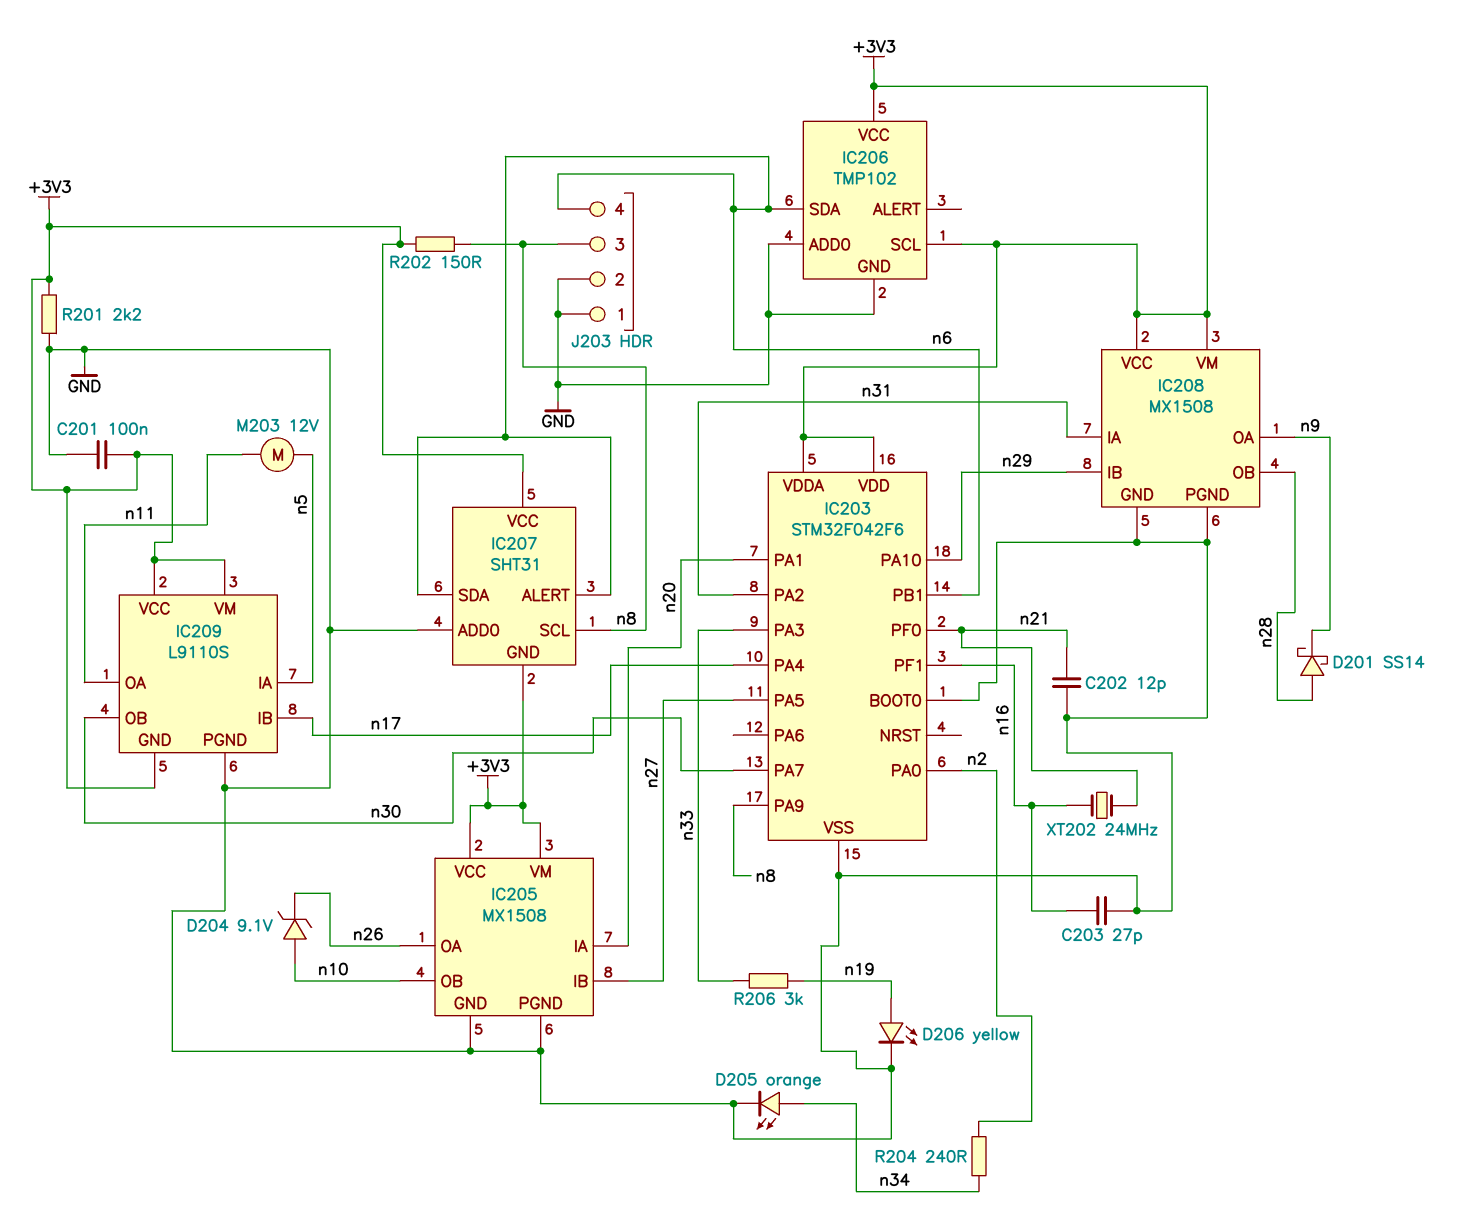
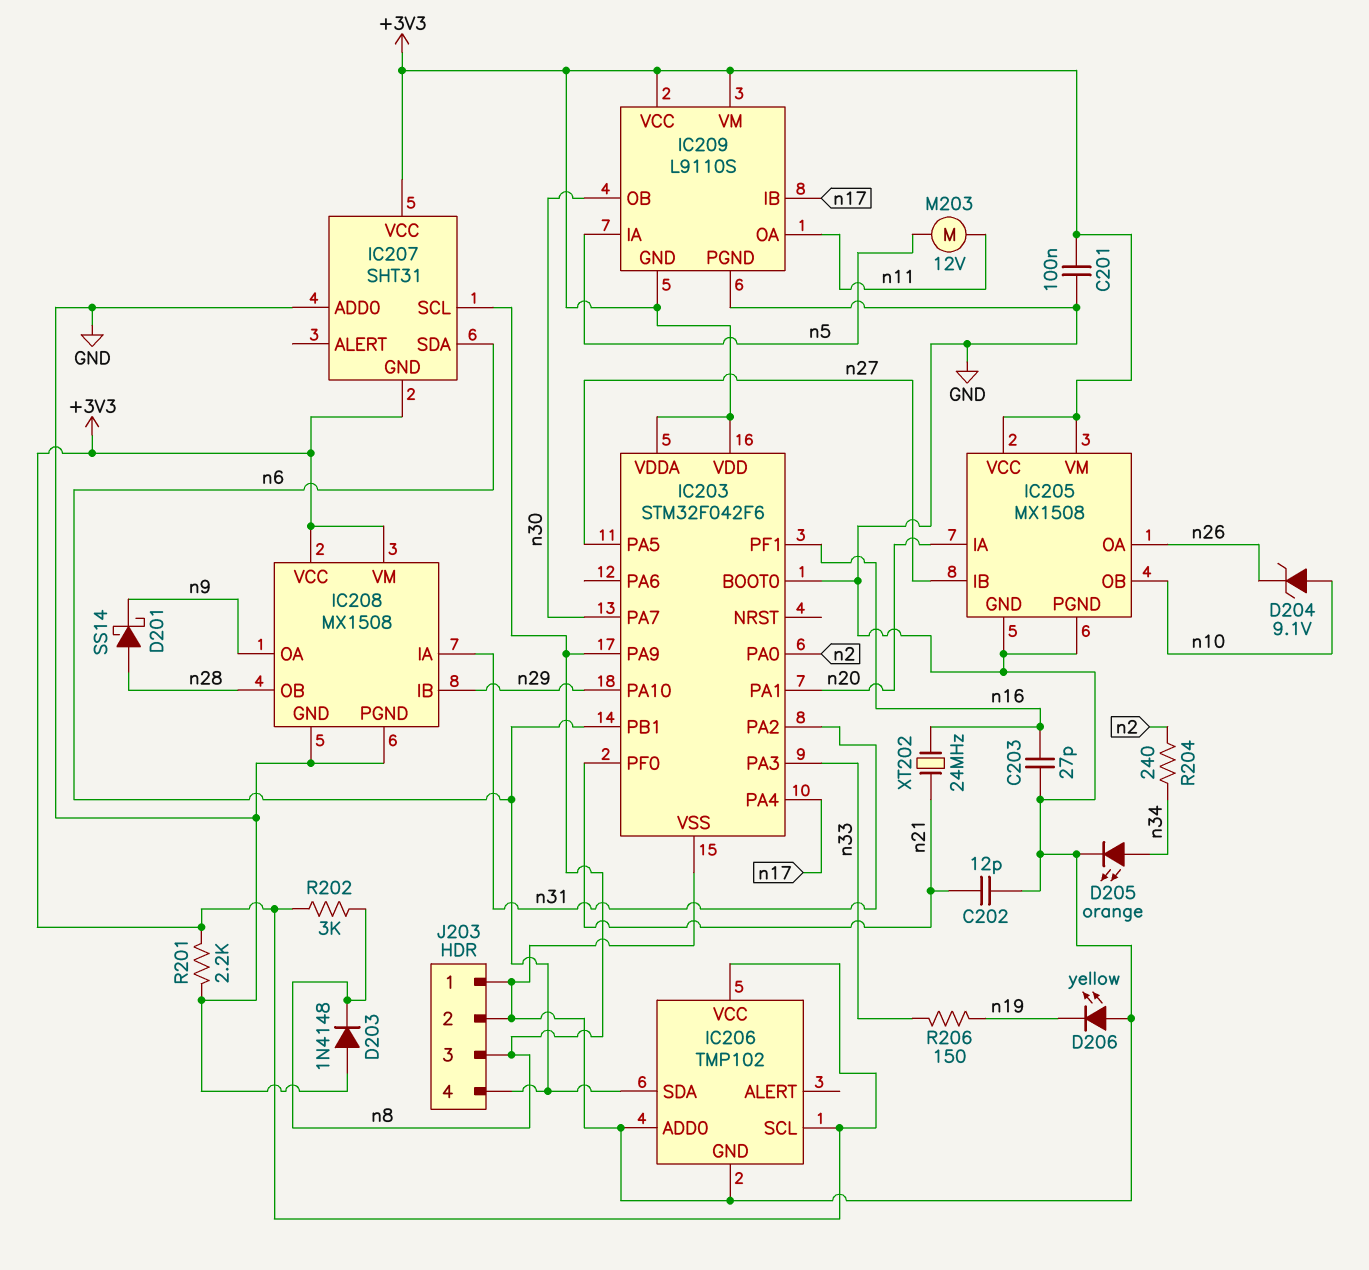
D203: none -> diode 1N4148 (A GND, K n8)
D206: LED yellow (A n19, K GND) -> LED yellow (A GND, K n19)
IC207 pin ALERT: n6 -> none
R202: 150 (+3V3, n8) -> 3k (+3V3, n8)
R206: 3k (n19, n33) -> 150 (n19, n33)

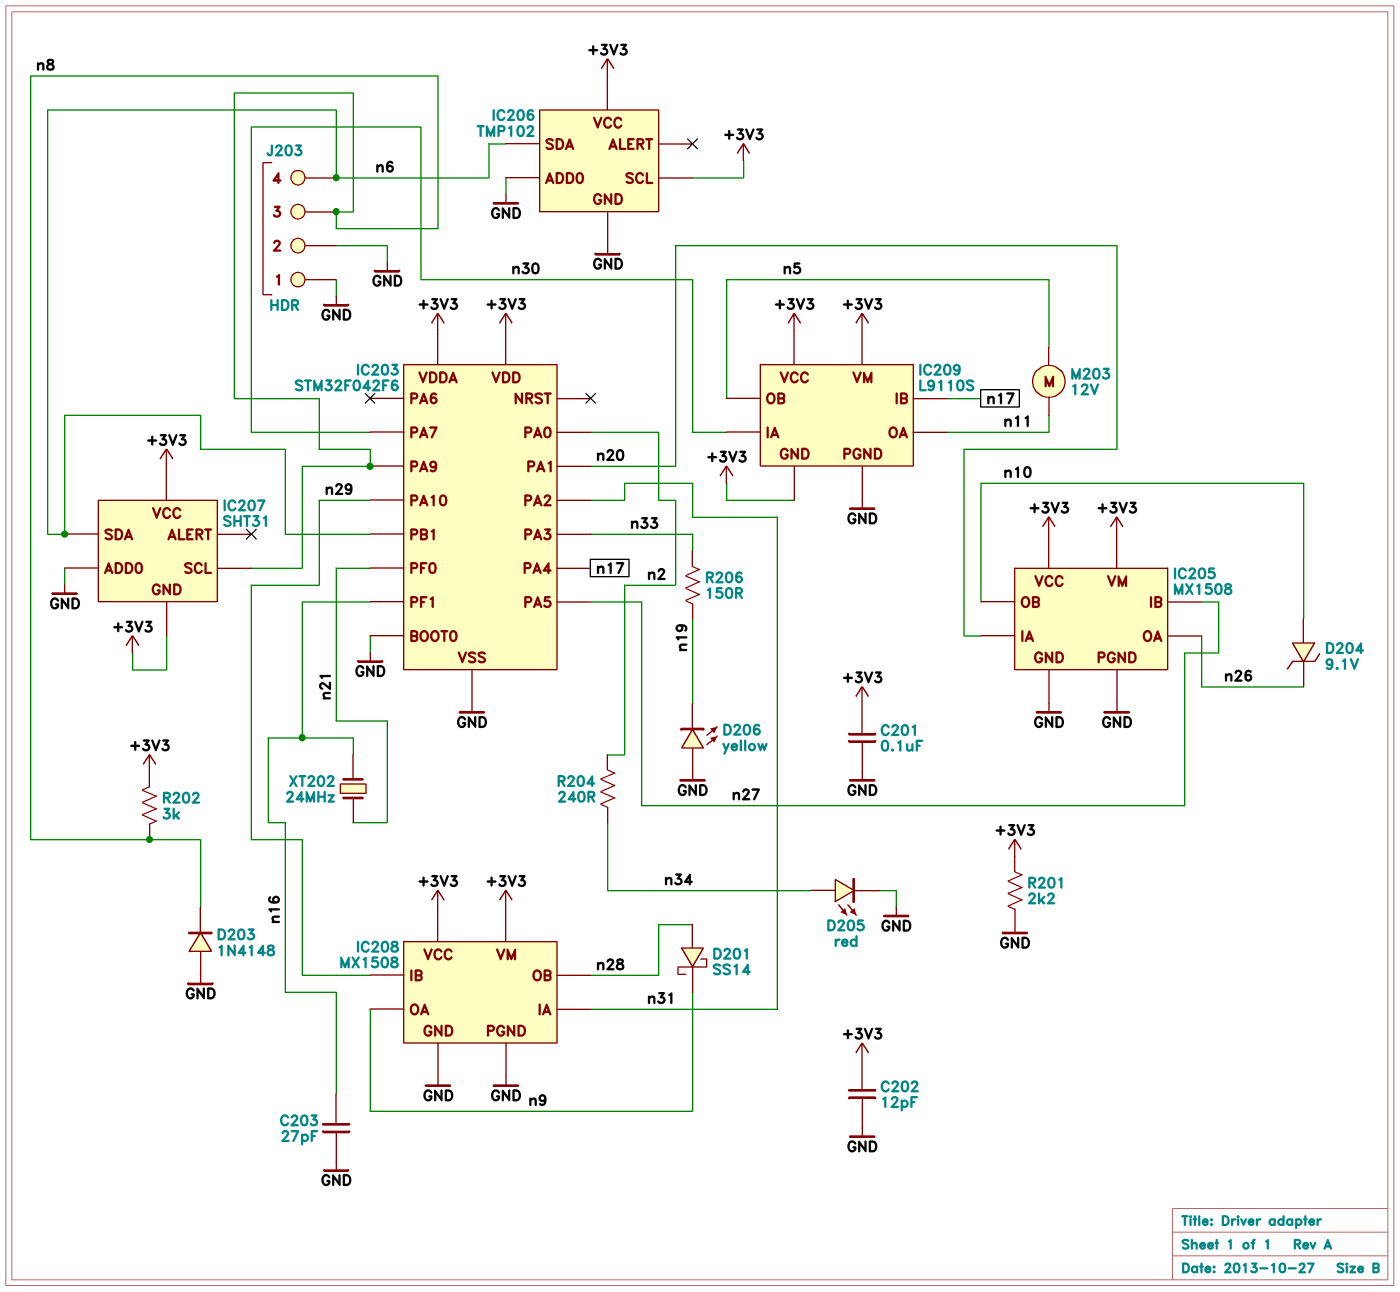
C202: 12pF (GND, n21) -> 12pF (+3V3, GND)
D205: LED orange (A n34, K GND) -> LED red (A n34, K GND)
IC209 pin IA: n5 -> n30
IC209 pin OB: n30 -> n5

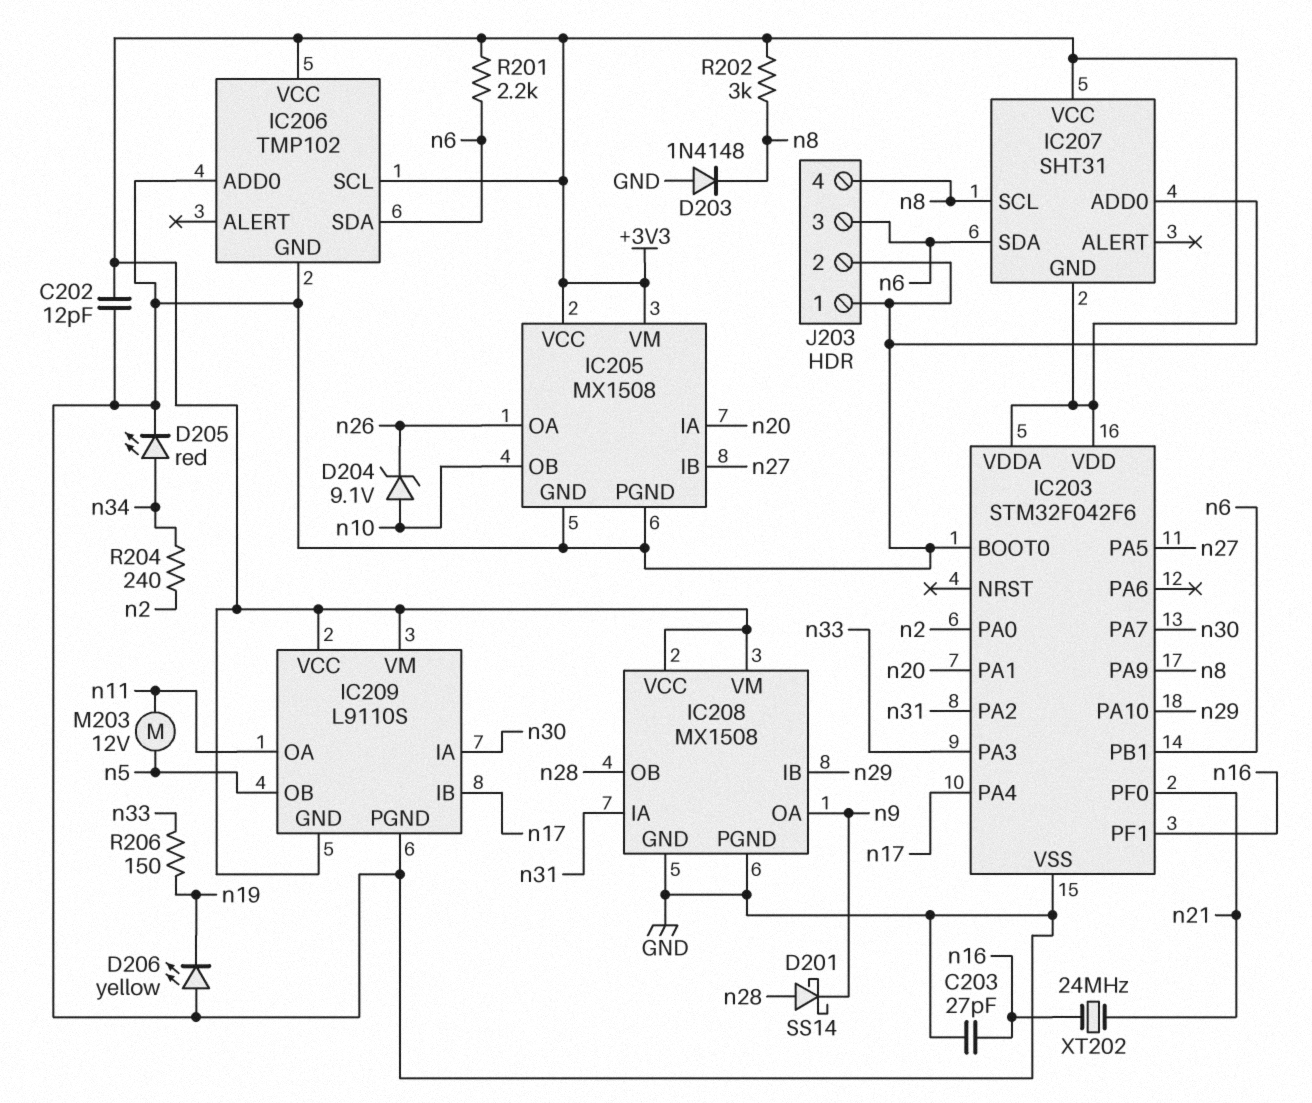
C201: 100nF (+3V3, GND) -> none
J203 pin 3: n8 -> n6
J203 pin 4: n6 -> n8
R201: 2.2k (+3V3, GND) -> 2.2k (+3V3, n6)

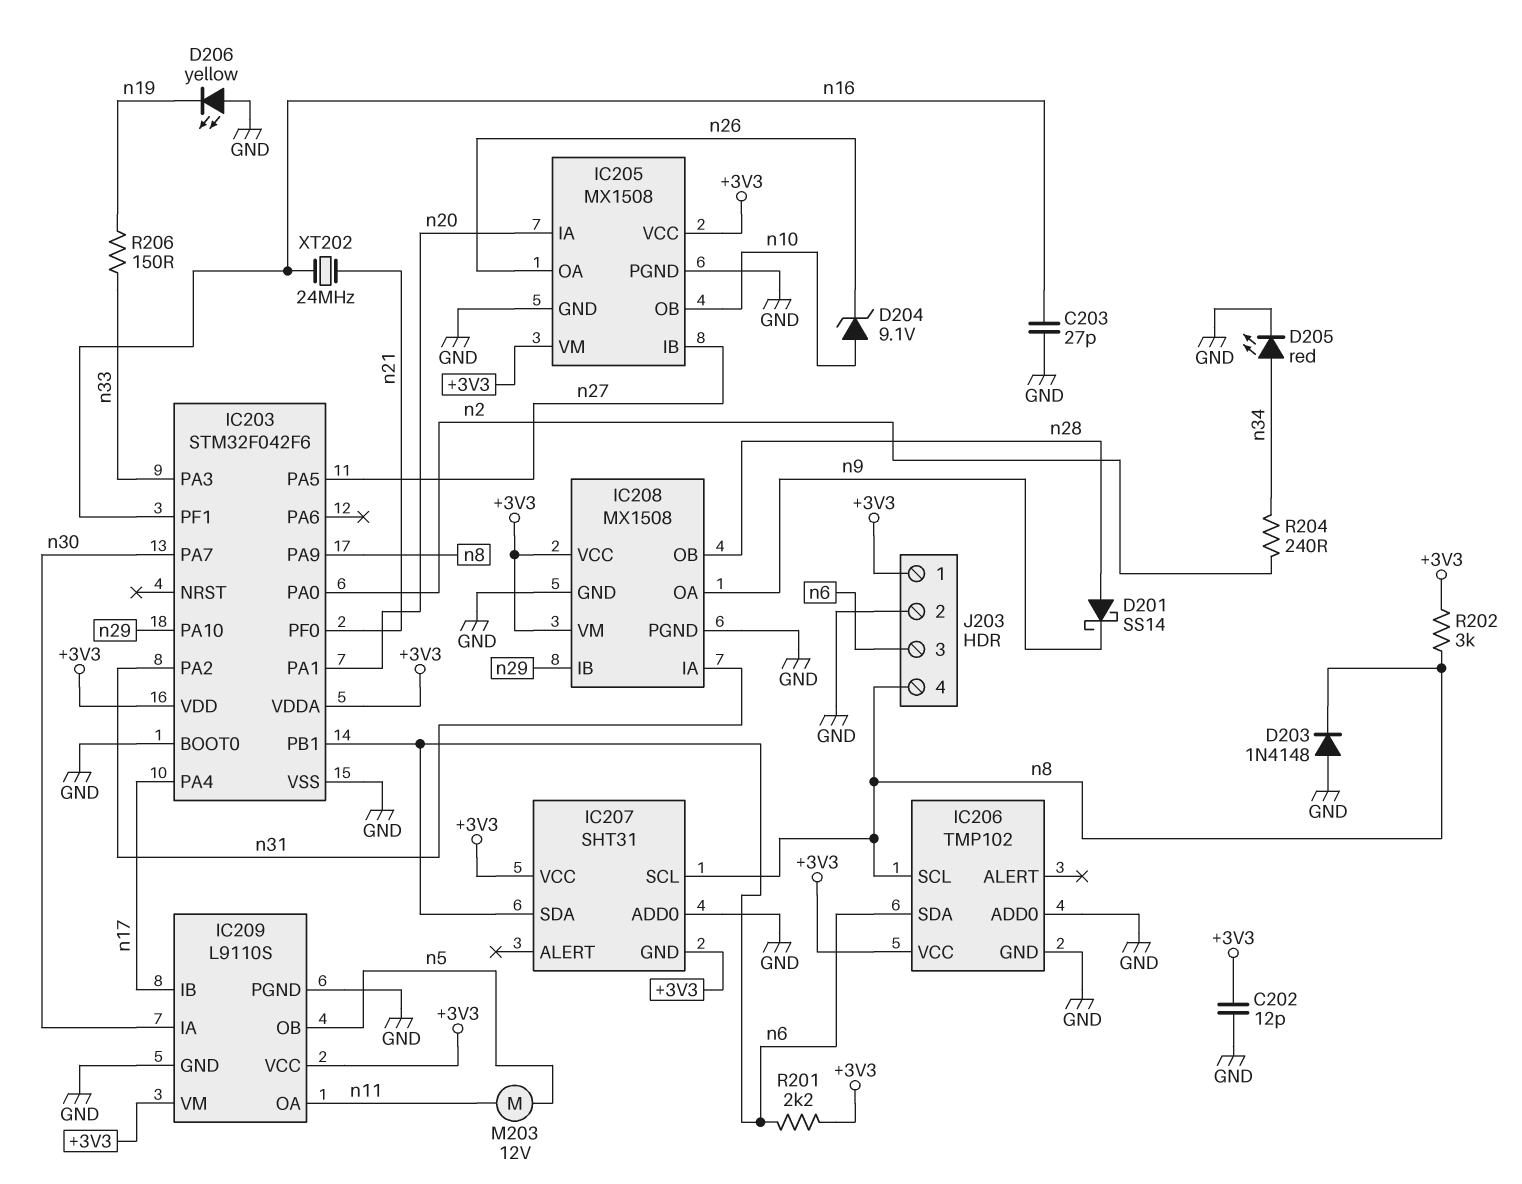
IC206 pin SCL: +3V3 -> n8
IC209 pin GND: +3V3 -> GND
J203 pin 1: GND -> +3V3

